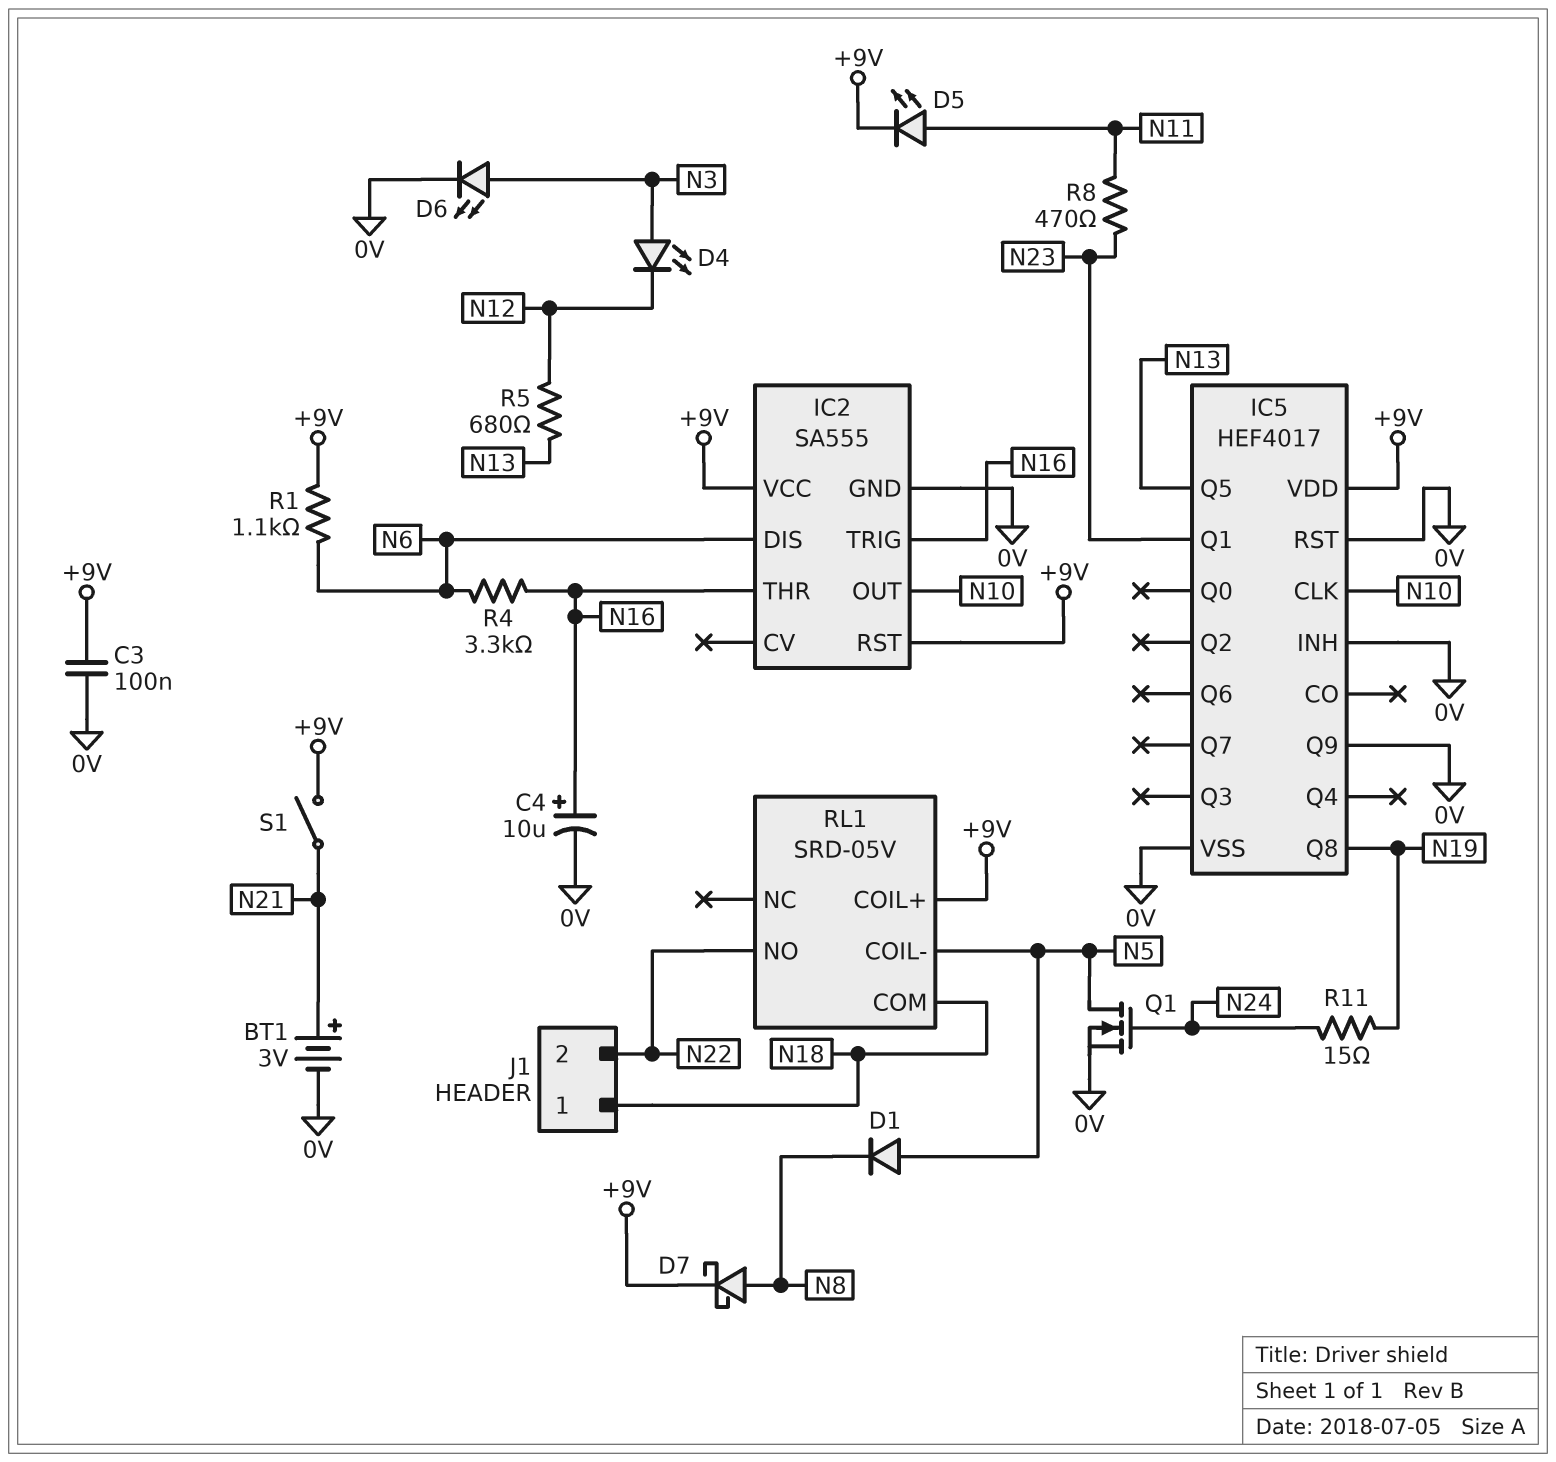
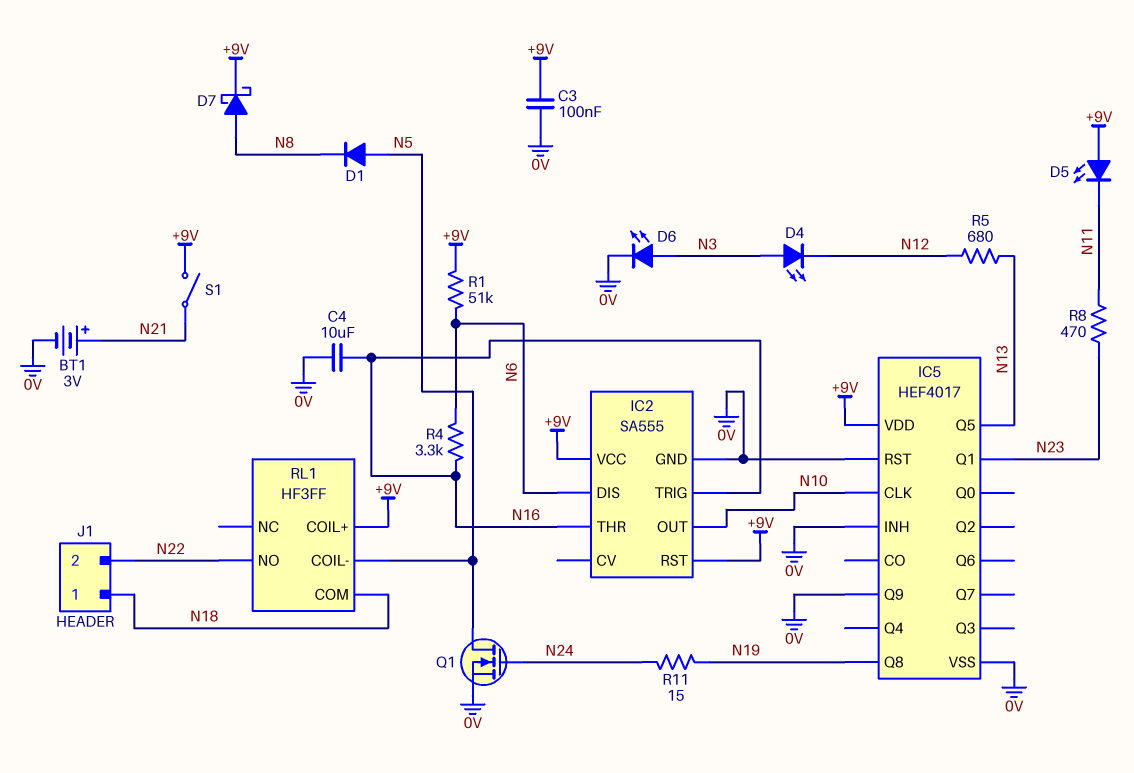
C4: 10uF (plus N16, minus 0V) -> 10uF (0V, N16)
D5: LED (A N11, K +9V) -> LED (A +9V, K N11)
R1: 1.1k (+9V, N6) -> 51k (+9V, N6)
RL1: SRD-05V -> HF3FF

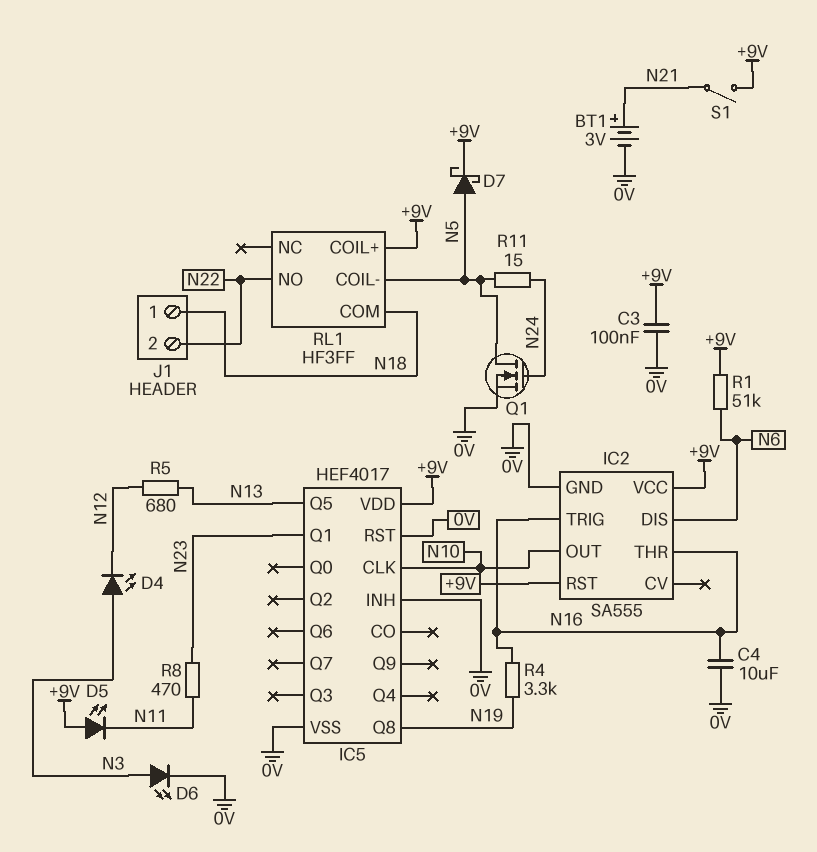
D1: diode (A N5, K N8) -> none
D7: schottky (A N8, K +9V) -> schottky (A N5, K +9V)
IC5 pin Q9: 0V -> none
R4: 3.3k (N6, N16) -> 3.3k (N16, N19)
R11: 15 (N19, N24) -> 15 (N5, N24)

